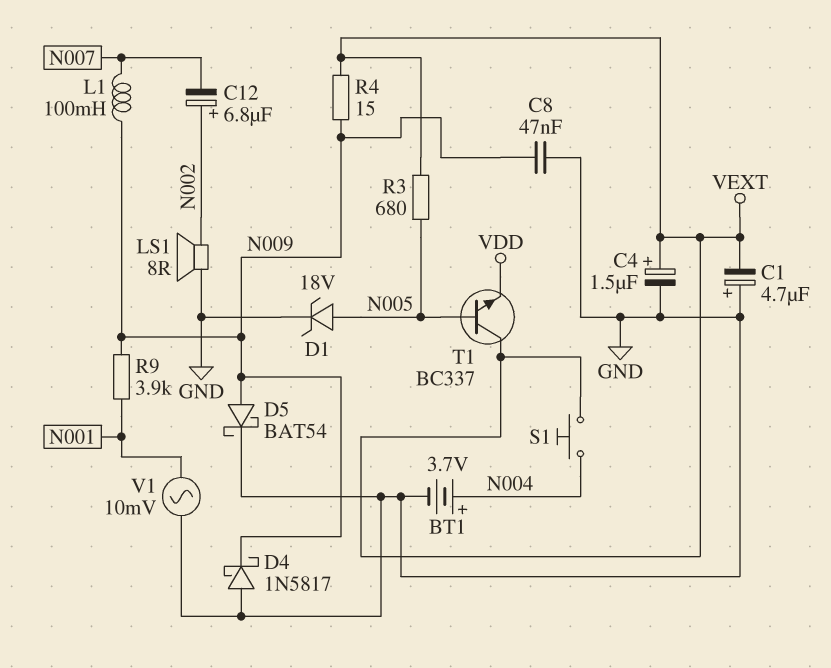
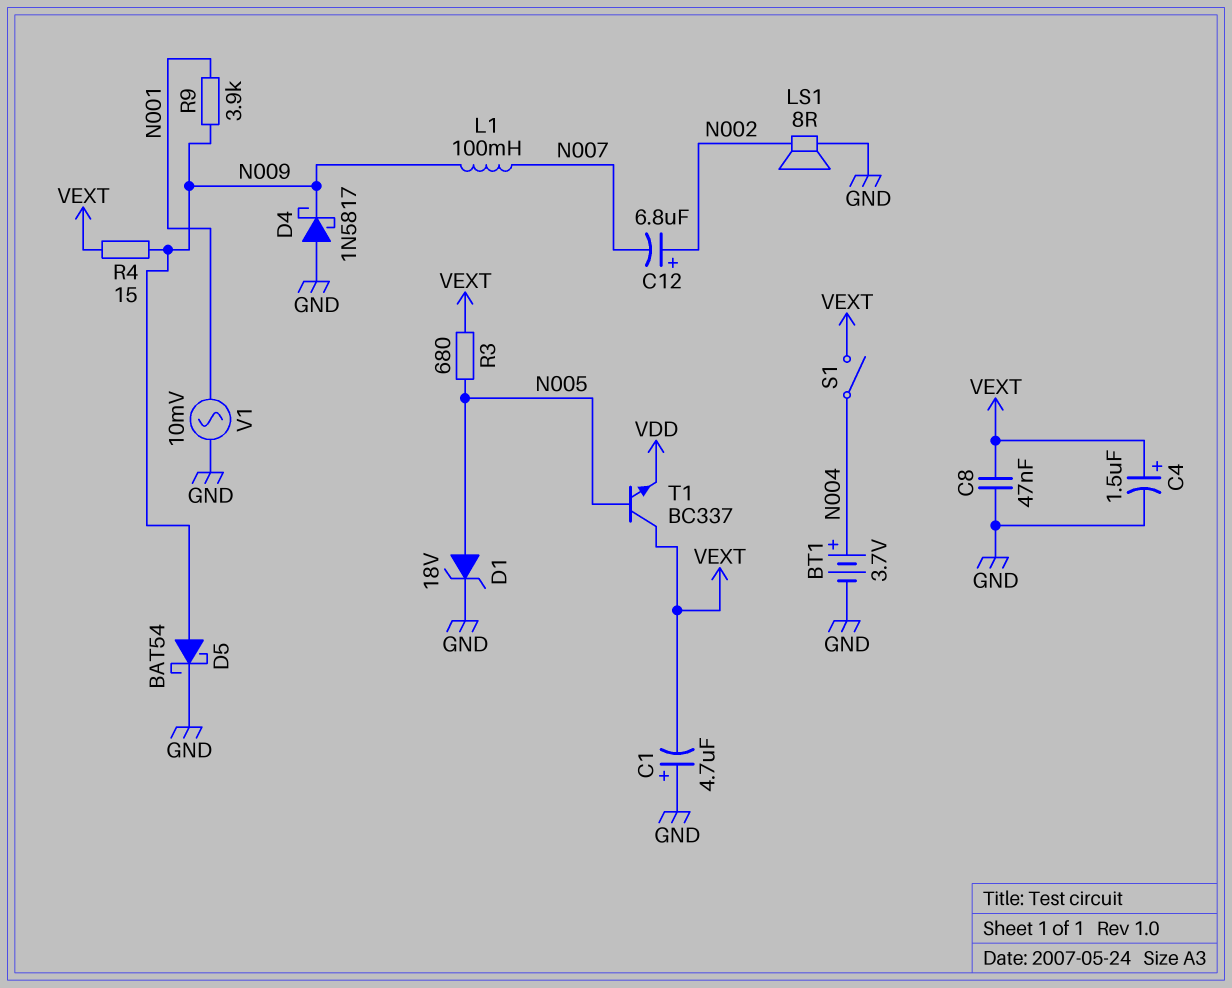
C8: 47nF (GND, N009) -> 47nF (GND, VEXT)
S1: button (N004, VEXT) -> switch (N004, VEXT)

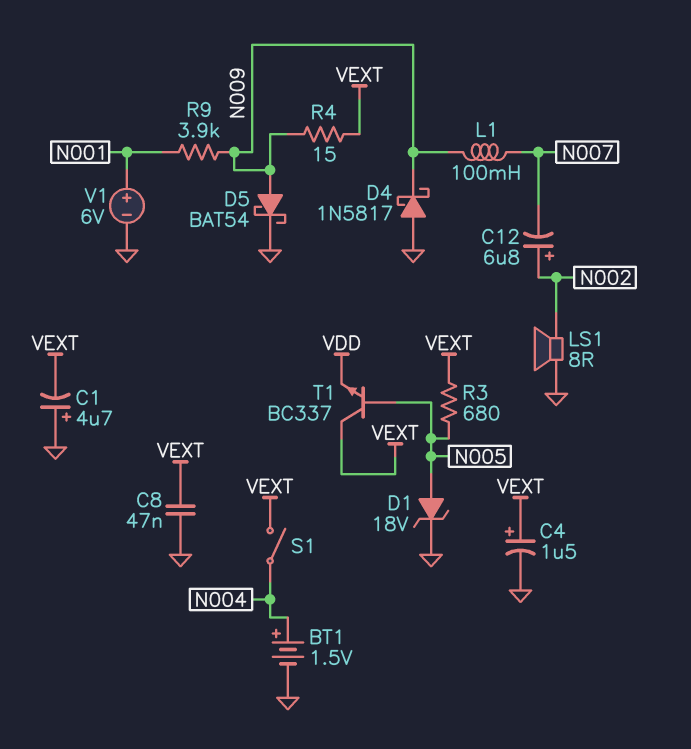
BT1: 3.7V (plus N004, minus GND) -> 1.5V (plus N004, minus GND)
V1: AC 10mV (GND, N001) -> 6V (plus N001, minus GND)

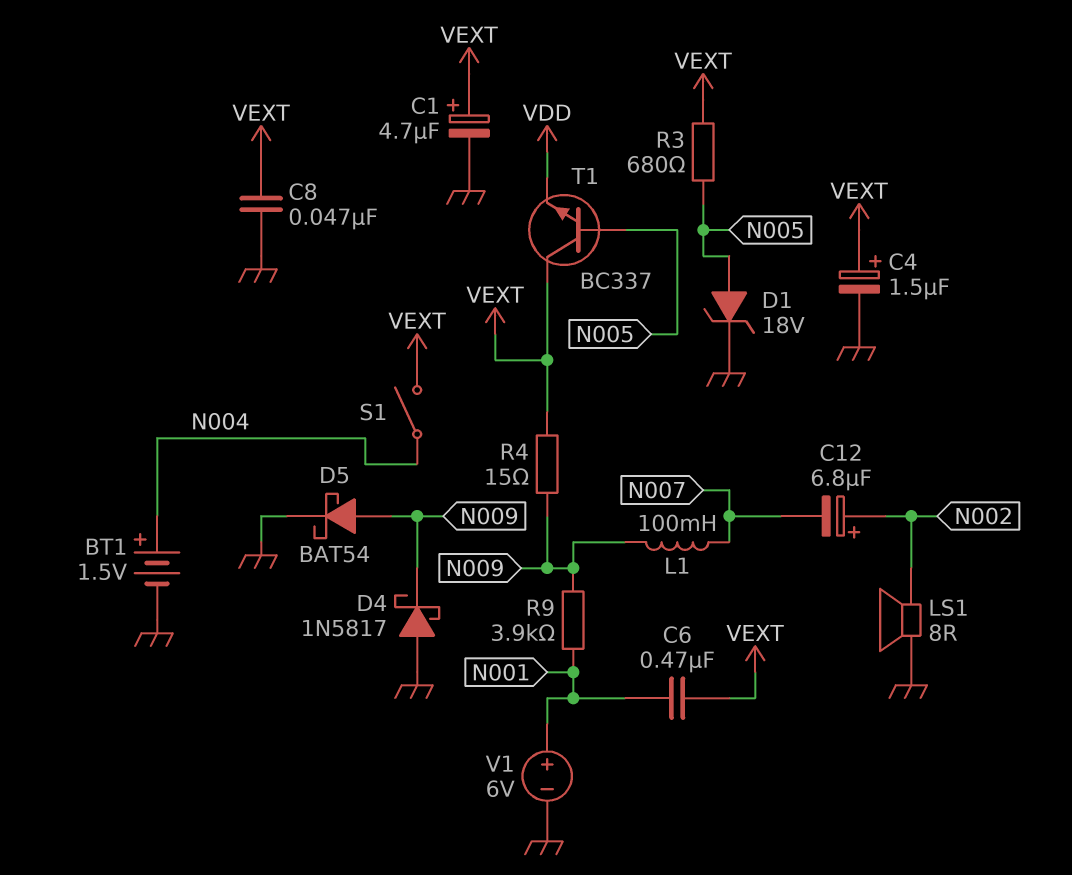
C1: 4.7uF (plus GND, minus VEXT) -> 4.7uF (plus VEXT, minus GND)
C6: none -> 470nF (N001, VEXT)

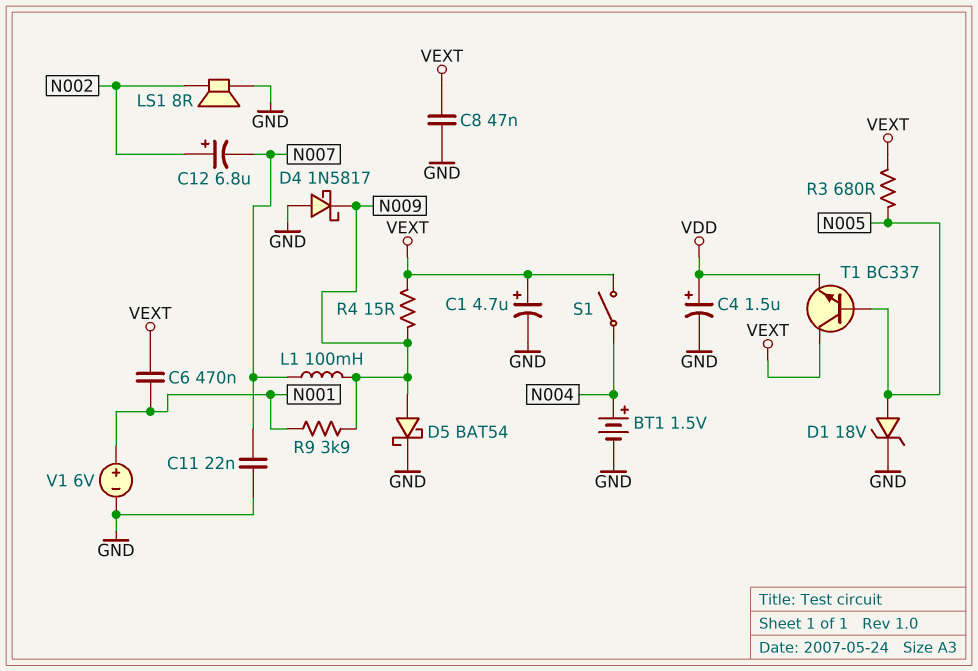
C4: 1.5uF (plus VEXT, minus GND) -> 1.5uF (plus VDD, minus GND)
C11: none -> 22nF (GND, N007)

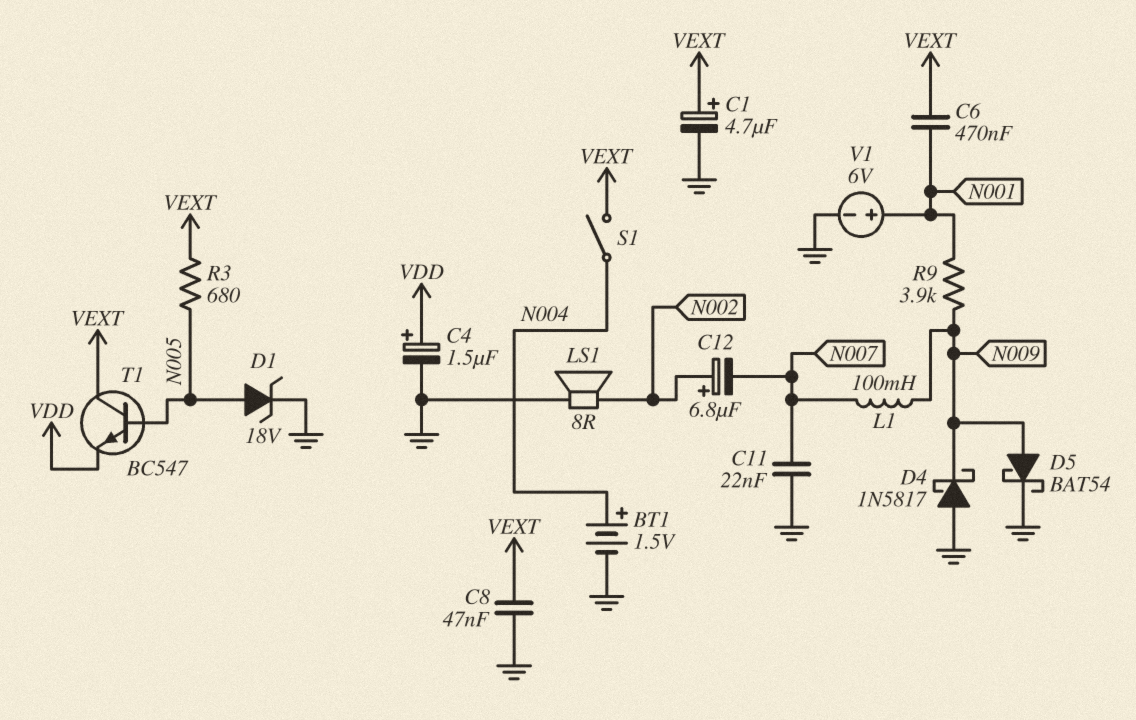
R4: 15 (N009, VEXT) -> none
T1: NPN BC337 (B N005, C VEXT, E VDD) -> NPN BC547 (B N005, C VEXT, E VDD)

